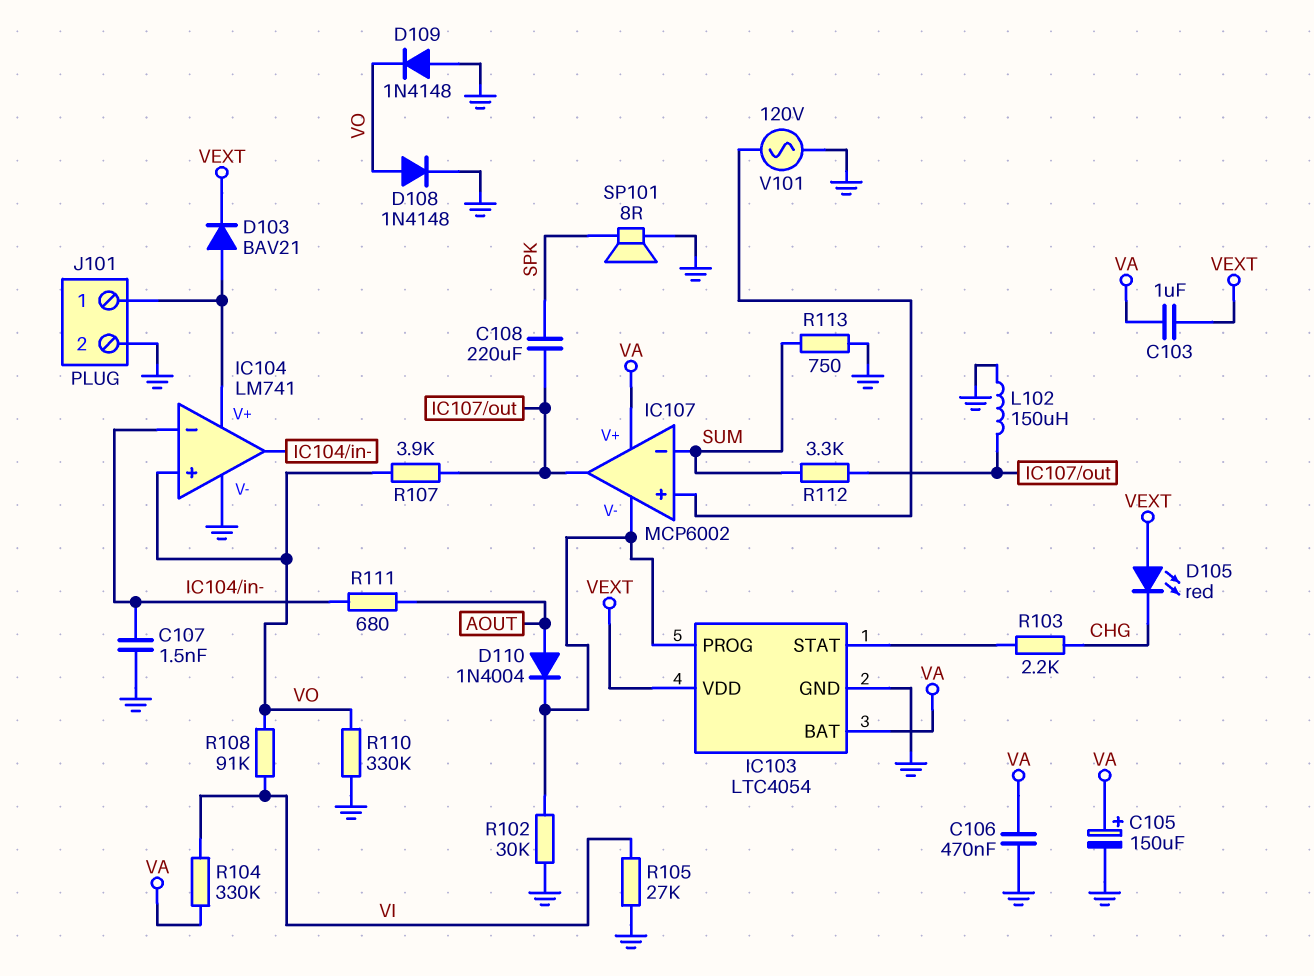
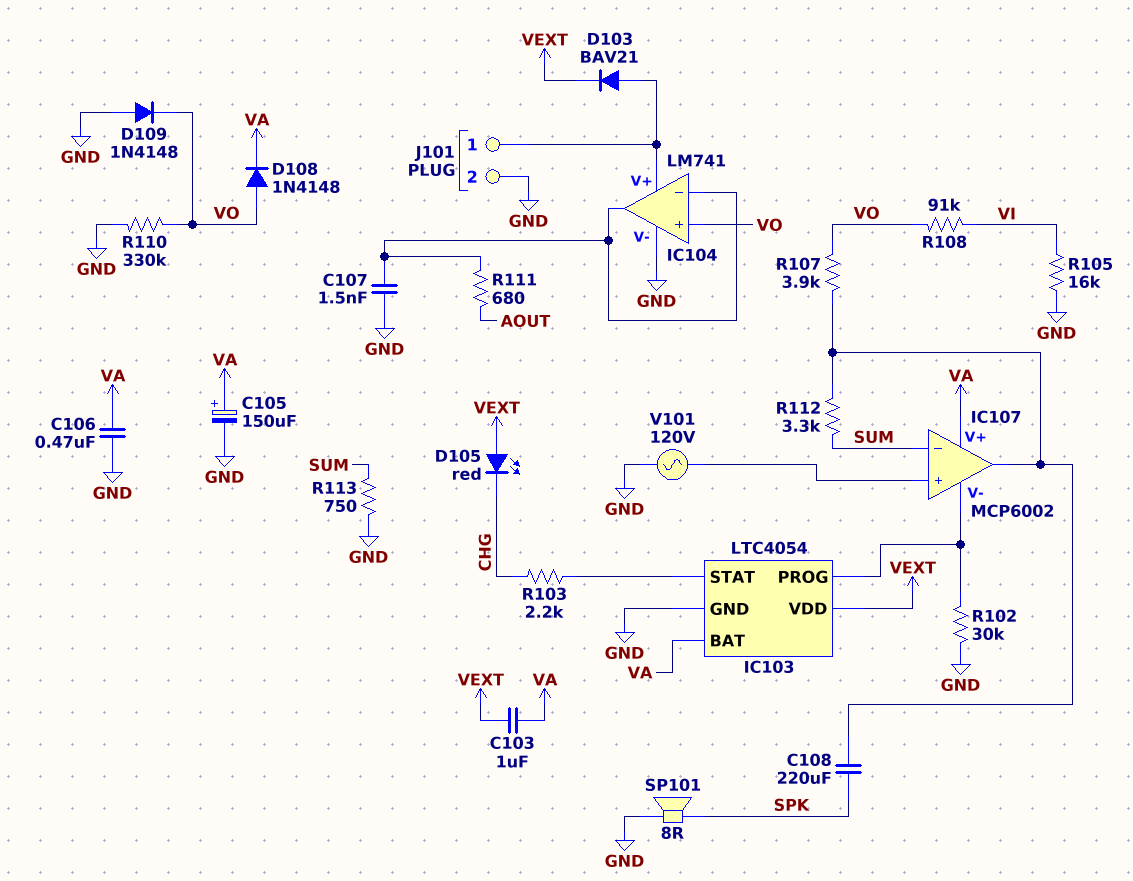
D108: diode 1N4148 (A VO, K GND) -> diode 1N4148 (A VO, K VA)
D110: diode 1N4004 (A AOUT, K IC103/PROG) -> none
L102: 150uH (GND, IC107/out) -> none
R104: 330k (VA, VI) -> none
R105: 27k (GND, VI) -> 16k (GND, VI)

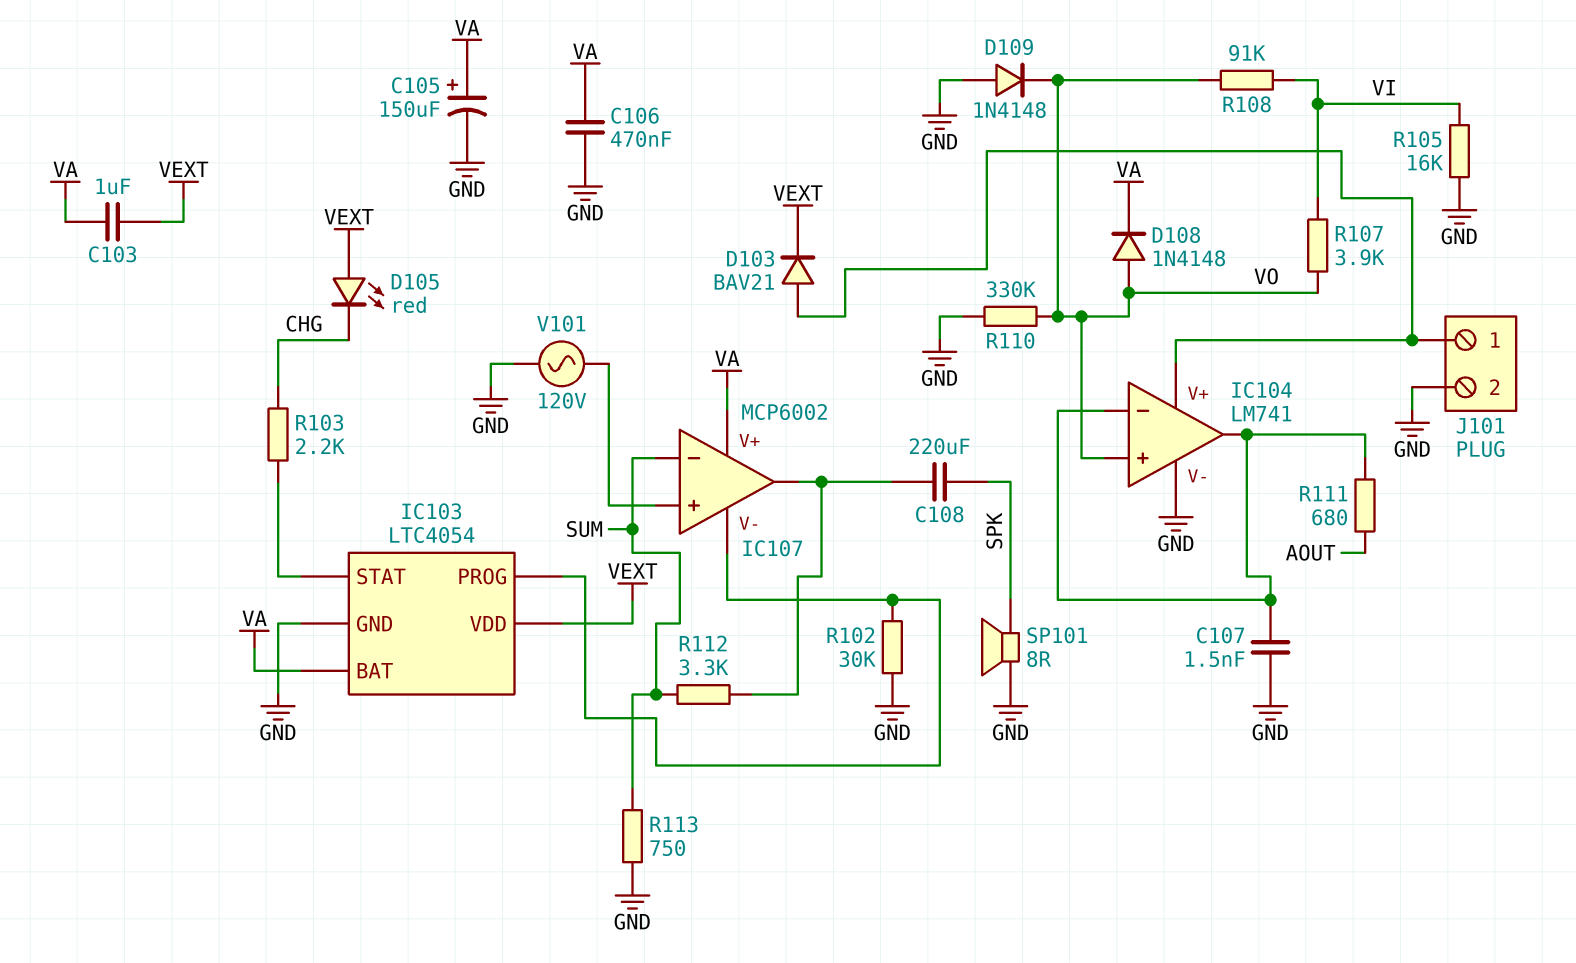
R107: 3.9k (IC107/out, VO) -> 3.9k (VI, VO)

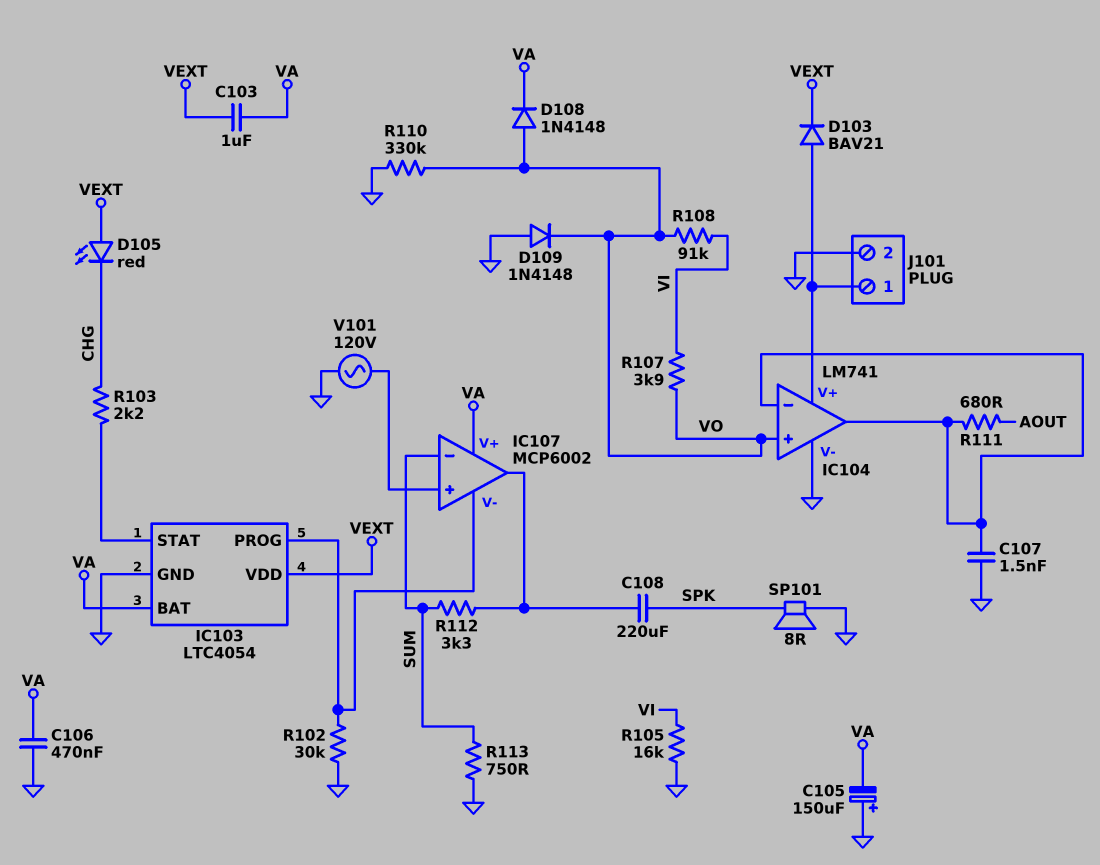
C105: 150uF (plus VA, minus GND) -> 150uF (plus GND, minus VA)

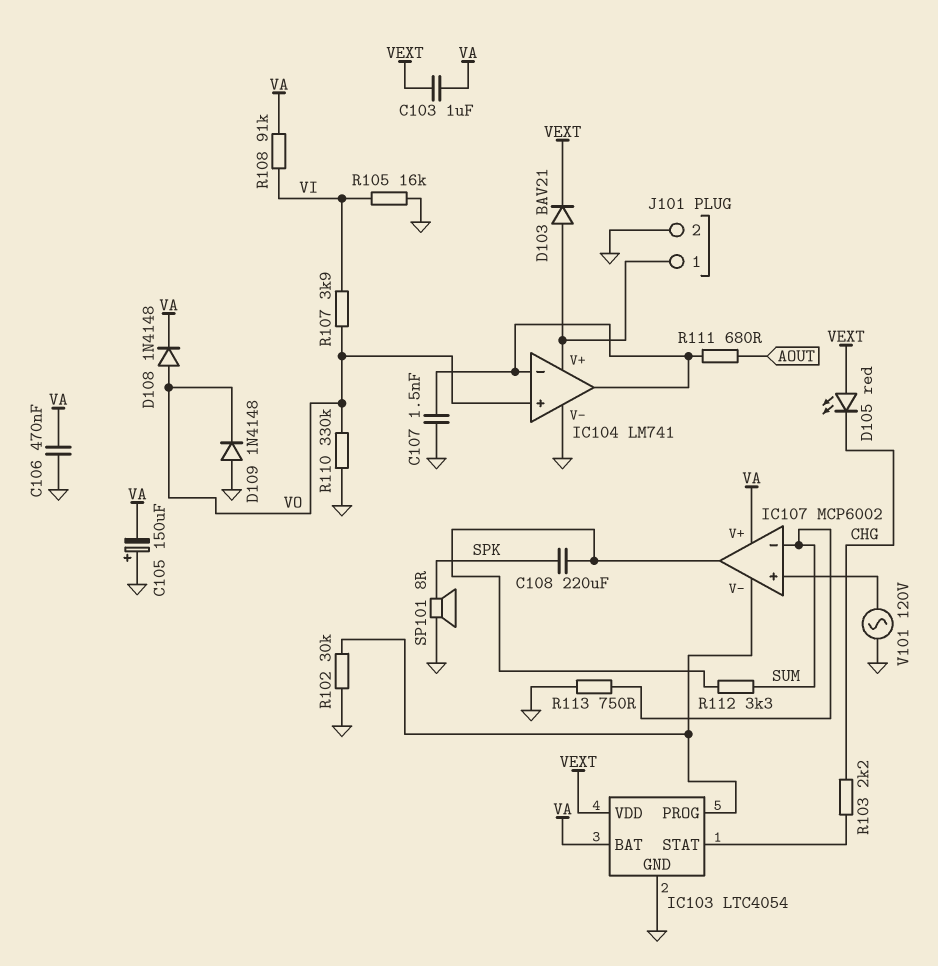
R108: 91k (VI, VO) -> 91k (VA, VI)

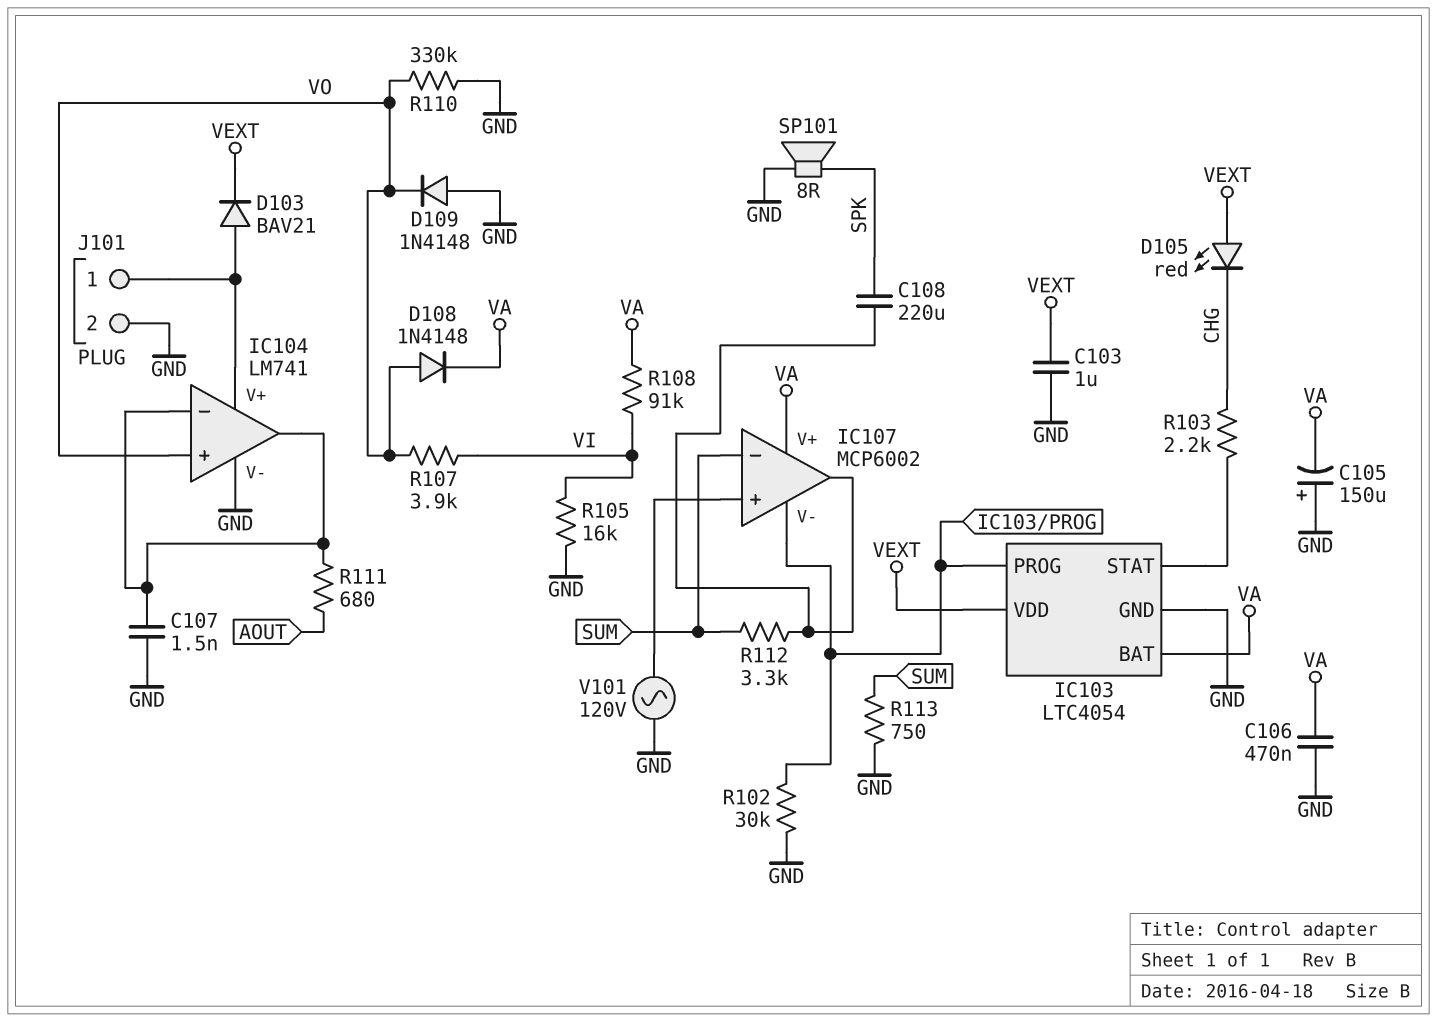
C103: 1uF (VA, VEXT) -> 1uF (GND, VEXT)

